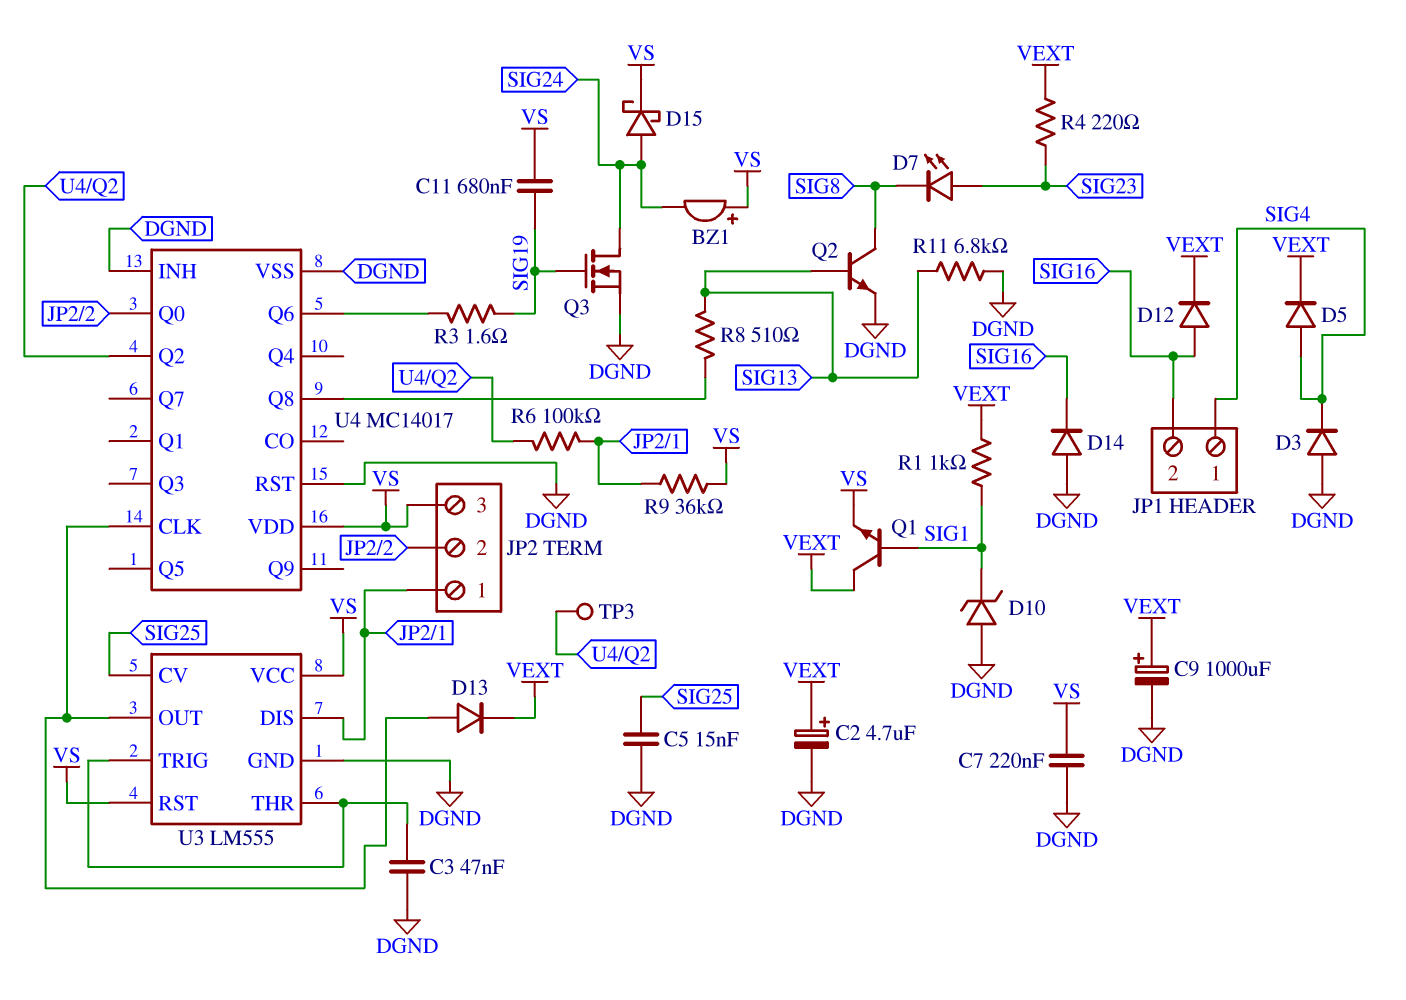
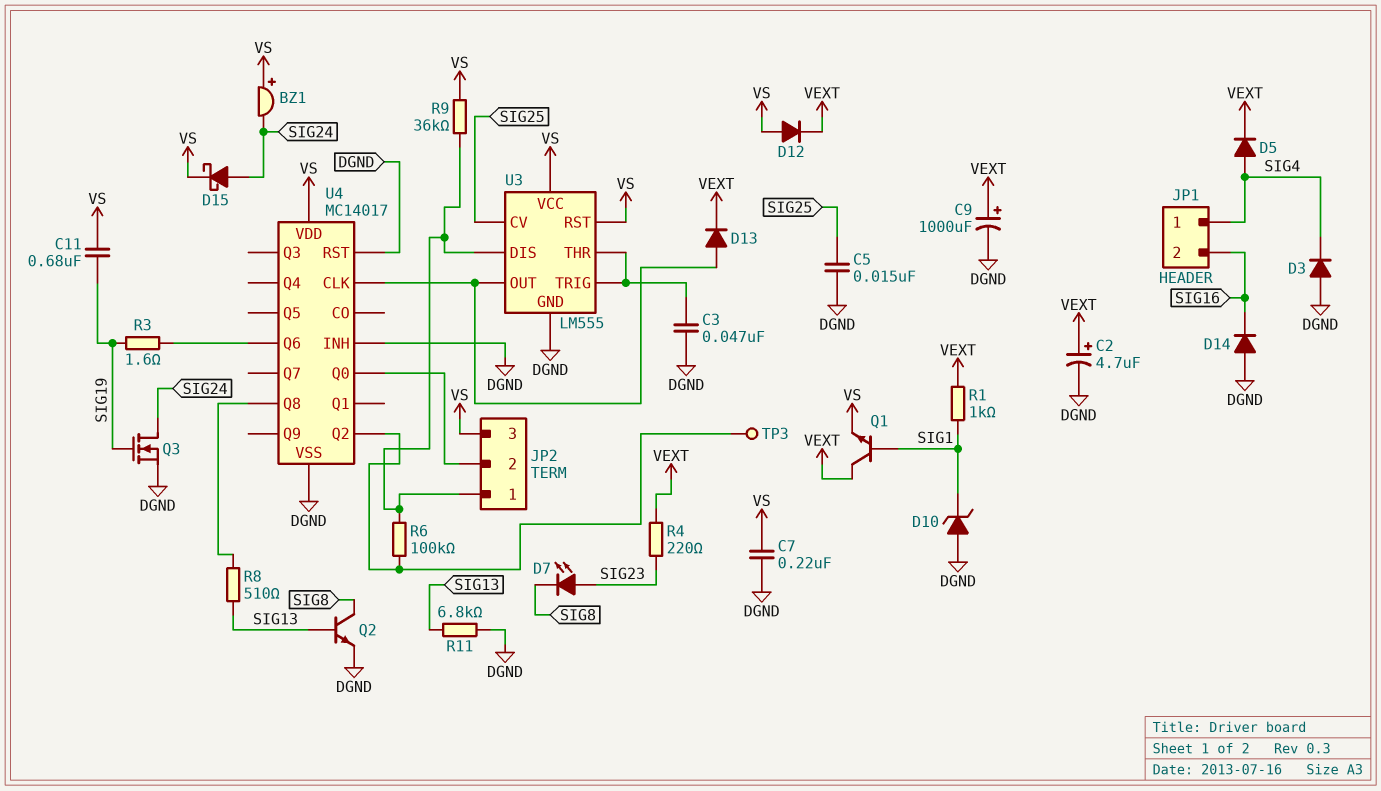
D12: diode (A SIG16, K VEXT) -> diode (A VS, K VEXT)

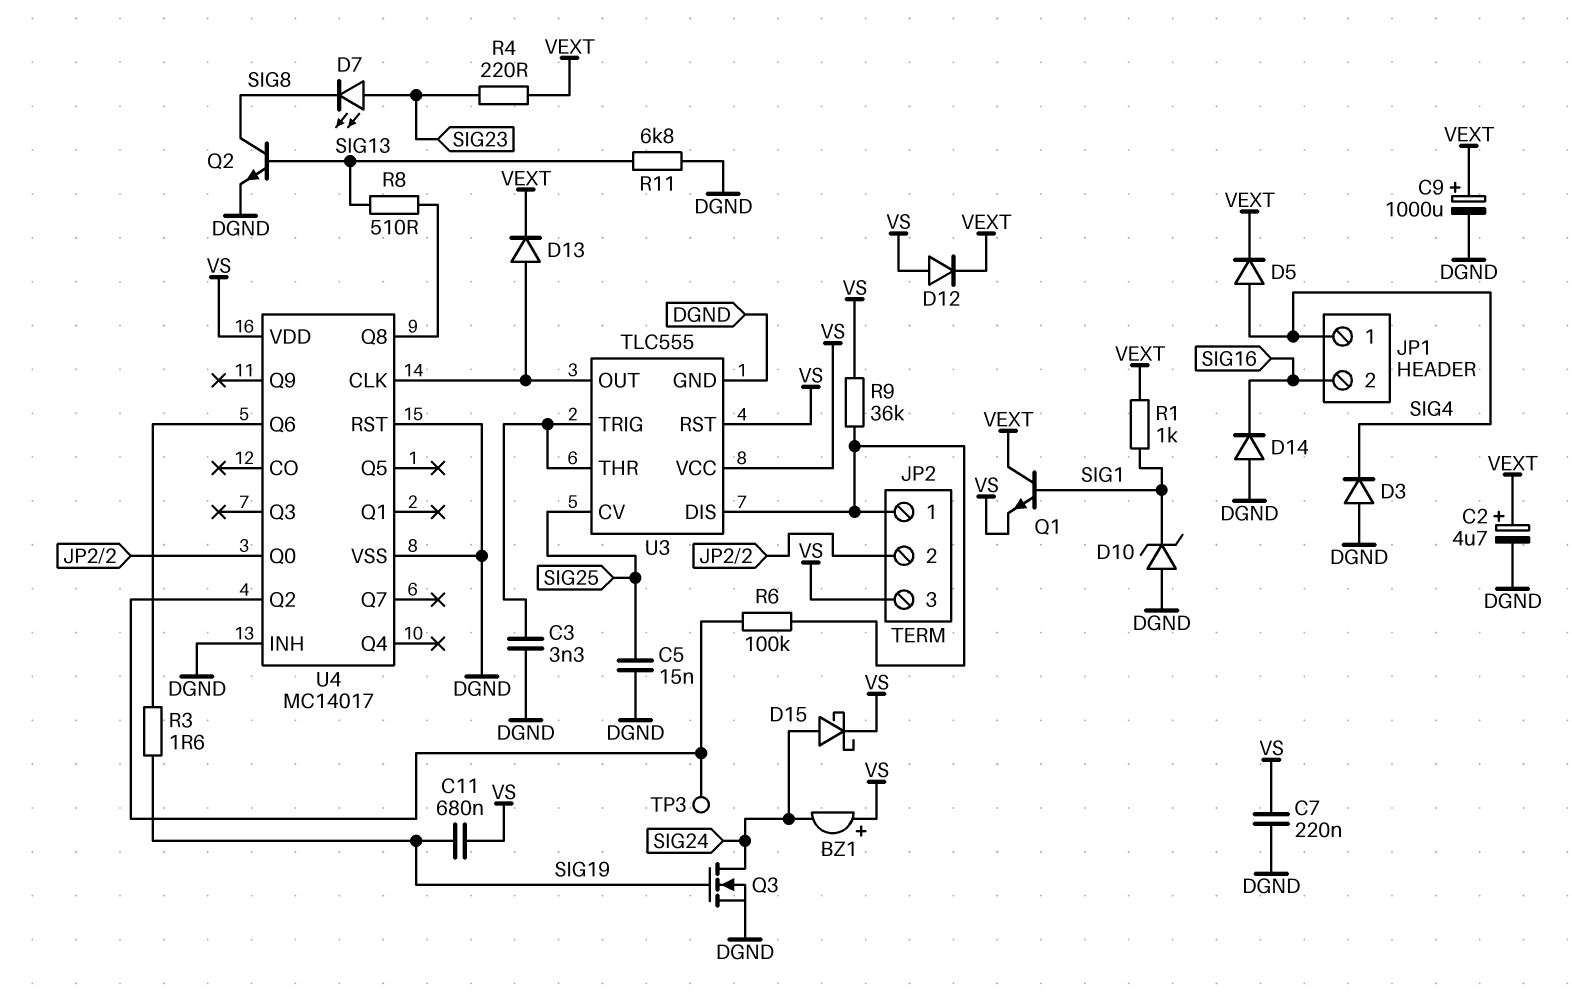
C3: 47nF (DGND, U3/THR) -> 3.3nF (DGND, U3/THR)
U3: LM555 -> TLC555

